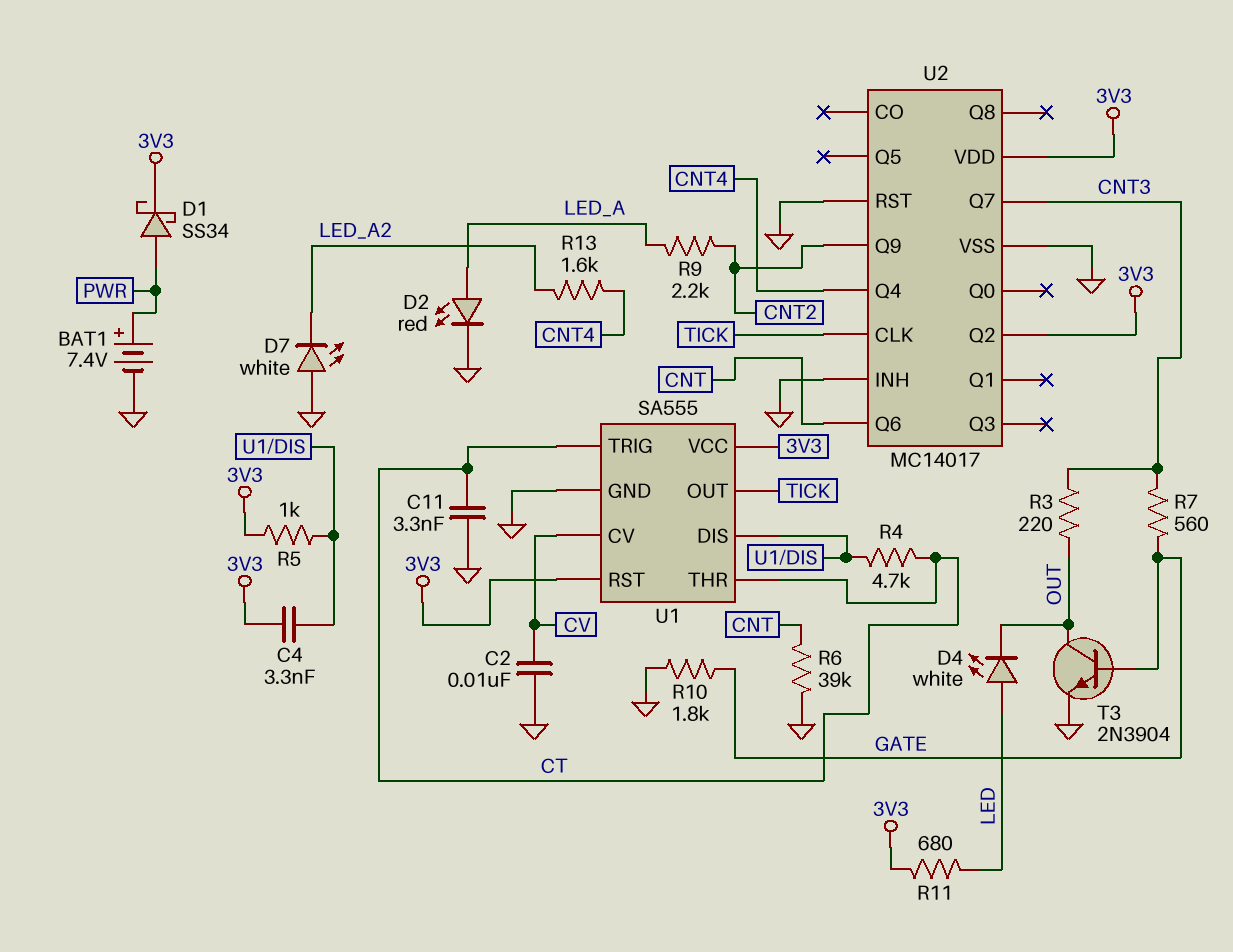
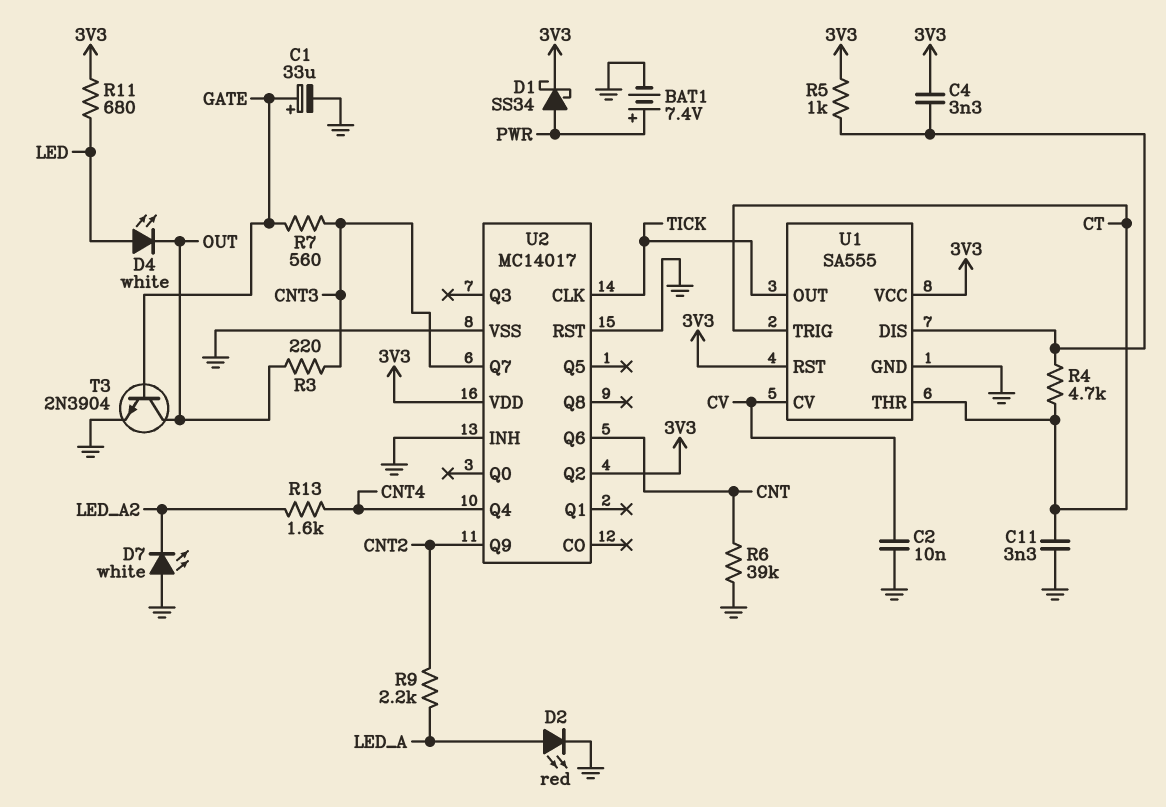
C1: none -> 33uF (plus GATE, minus GND)
R10: 1.8k (GATE, GND) -> none

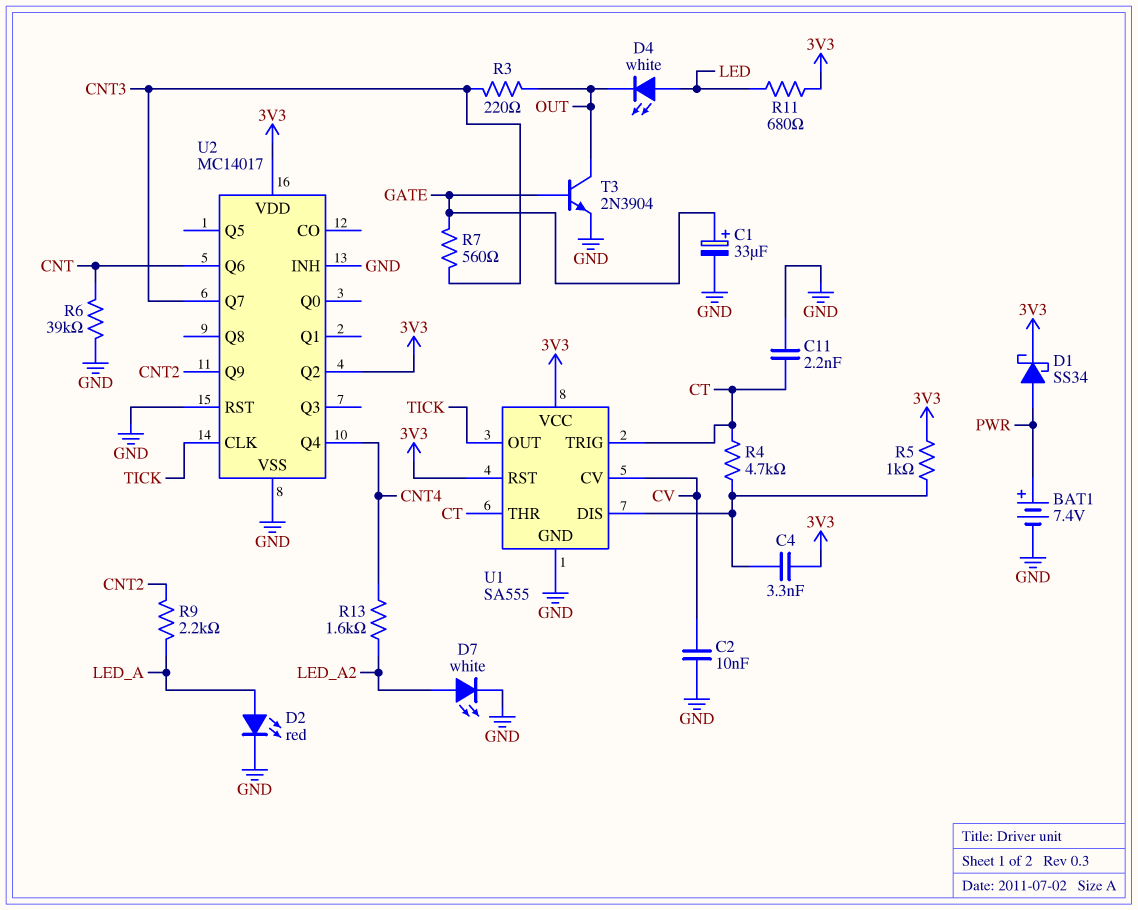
C11: 3.3nF (CT, GND) -> 2.2nF (CT, GND)
D7: LED white (A GND, K LED_A2) -> LED white (A LED_A2, K GND)

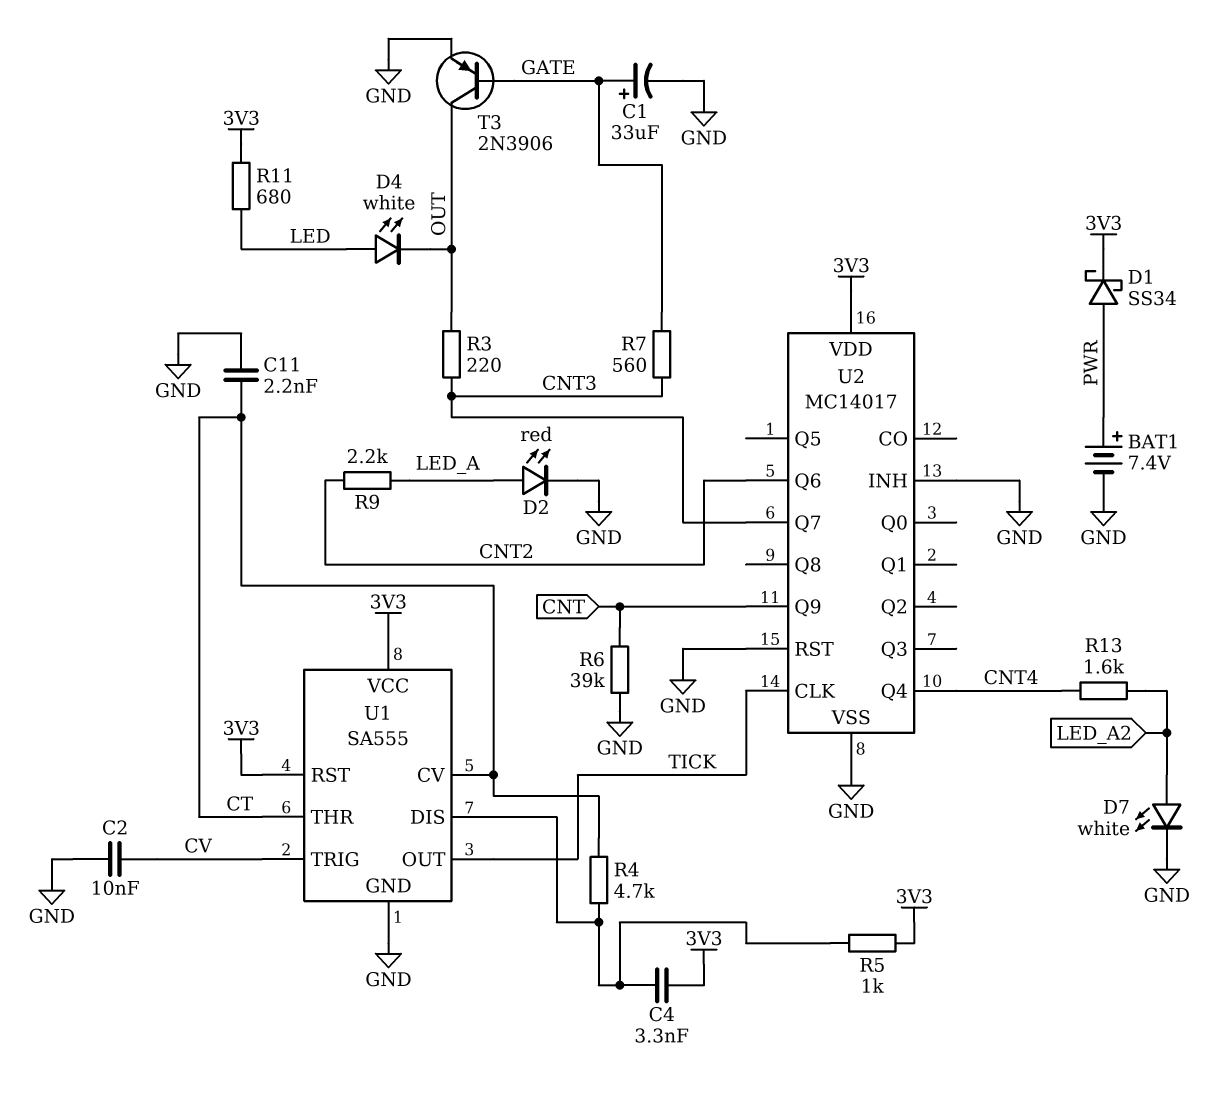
T3: NPN 2N3904 (B GATE, C OUT, E GND) -> PNP 2N3906 (B GATE, C OUT, E GND)
U1 pin CV: CV -> CT
U1 pin TRIG: CT -> CV
U2 pin Q2: 3V3 -> none
U2 pin Q6: CNT -> CNT2
U2 pin Q9: CNT2 -> CNT

